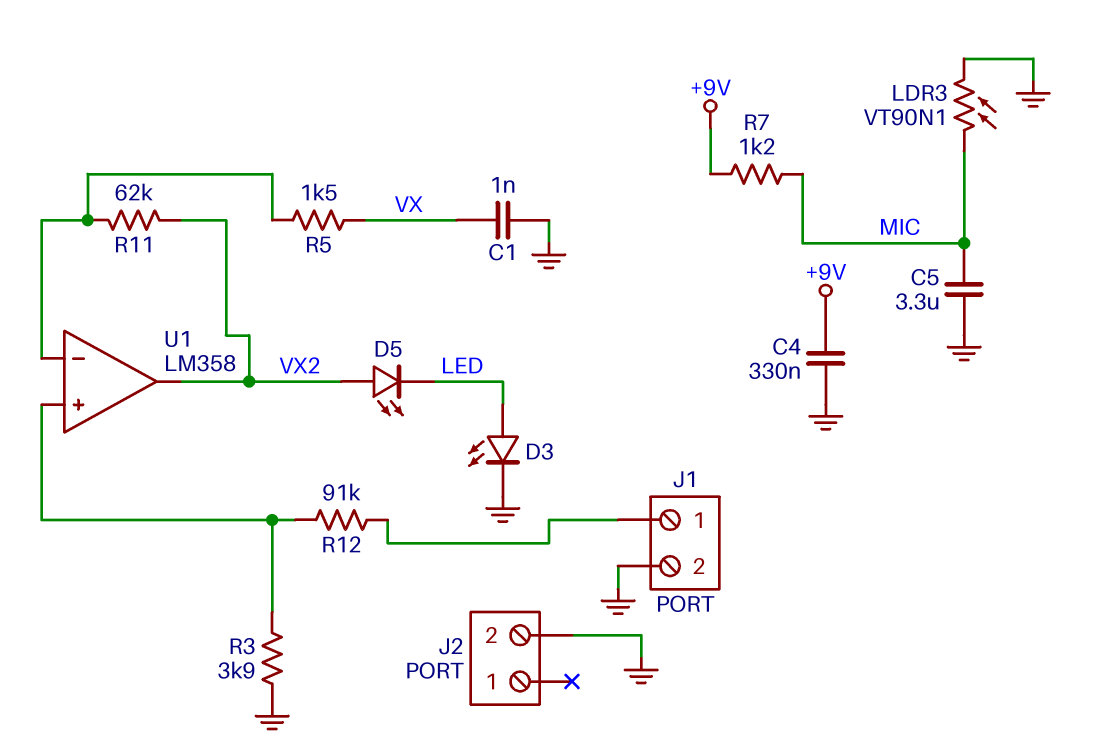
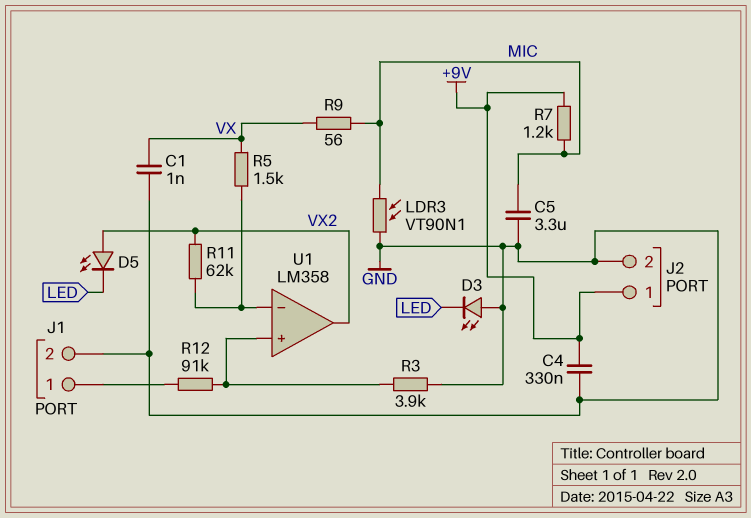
D3: LED (A LED, K GND) -> LED (A GND, K LED)
J2 pin 1: none -> +9V
R9: none -> 56 (MIC, VX)

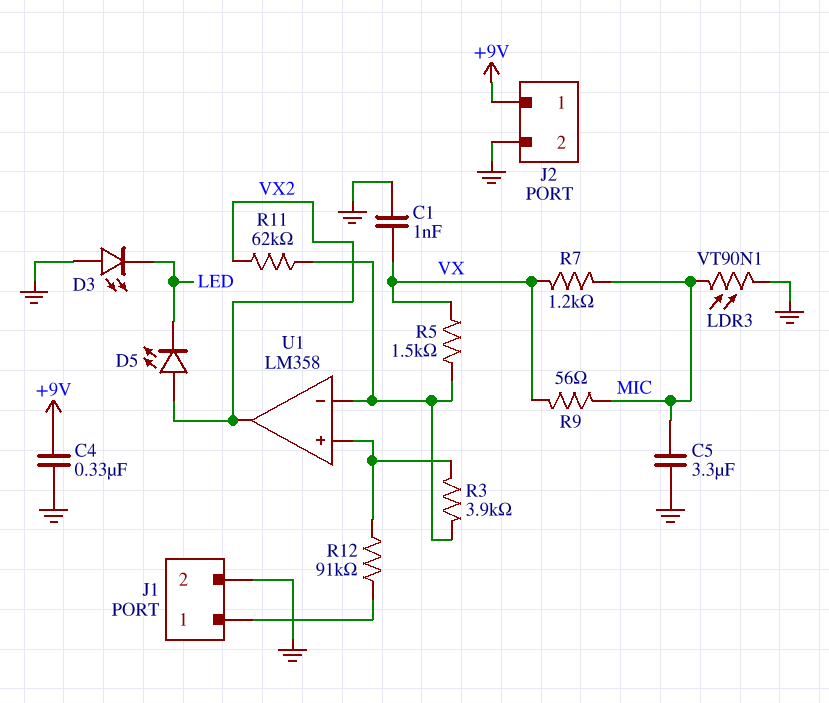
R3: 3.9k (GND, U1/in+) -> 3.9k (U1/in+, U1/in-)
R7: 1.2k (+9V, MIC) -> 1.2k (MIC, VX)

